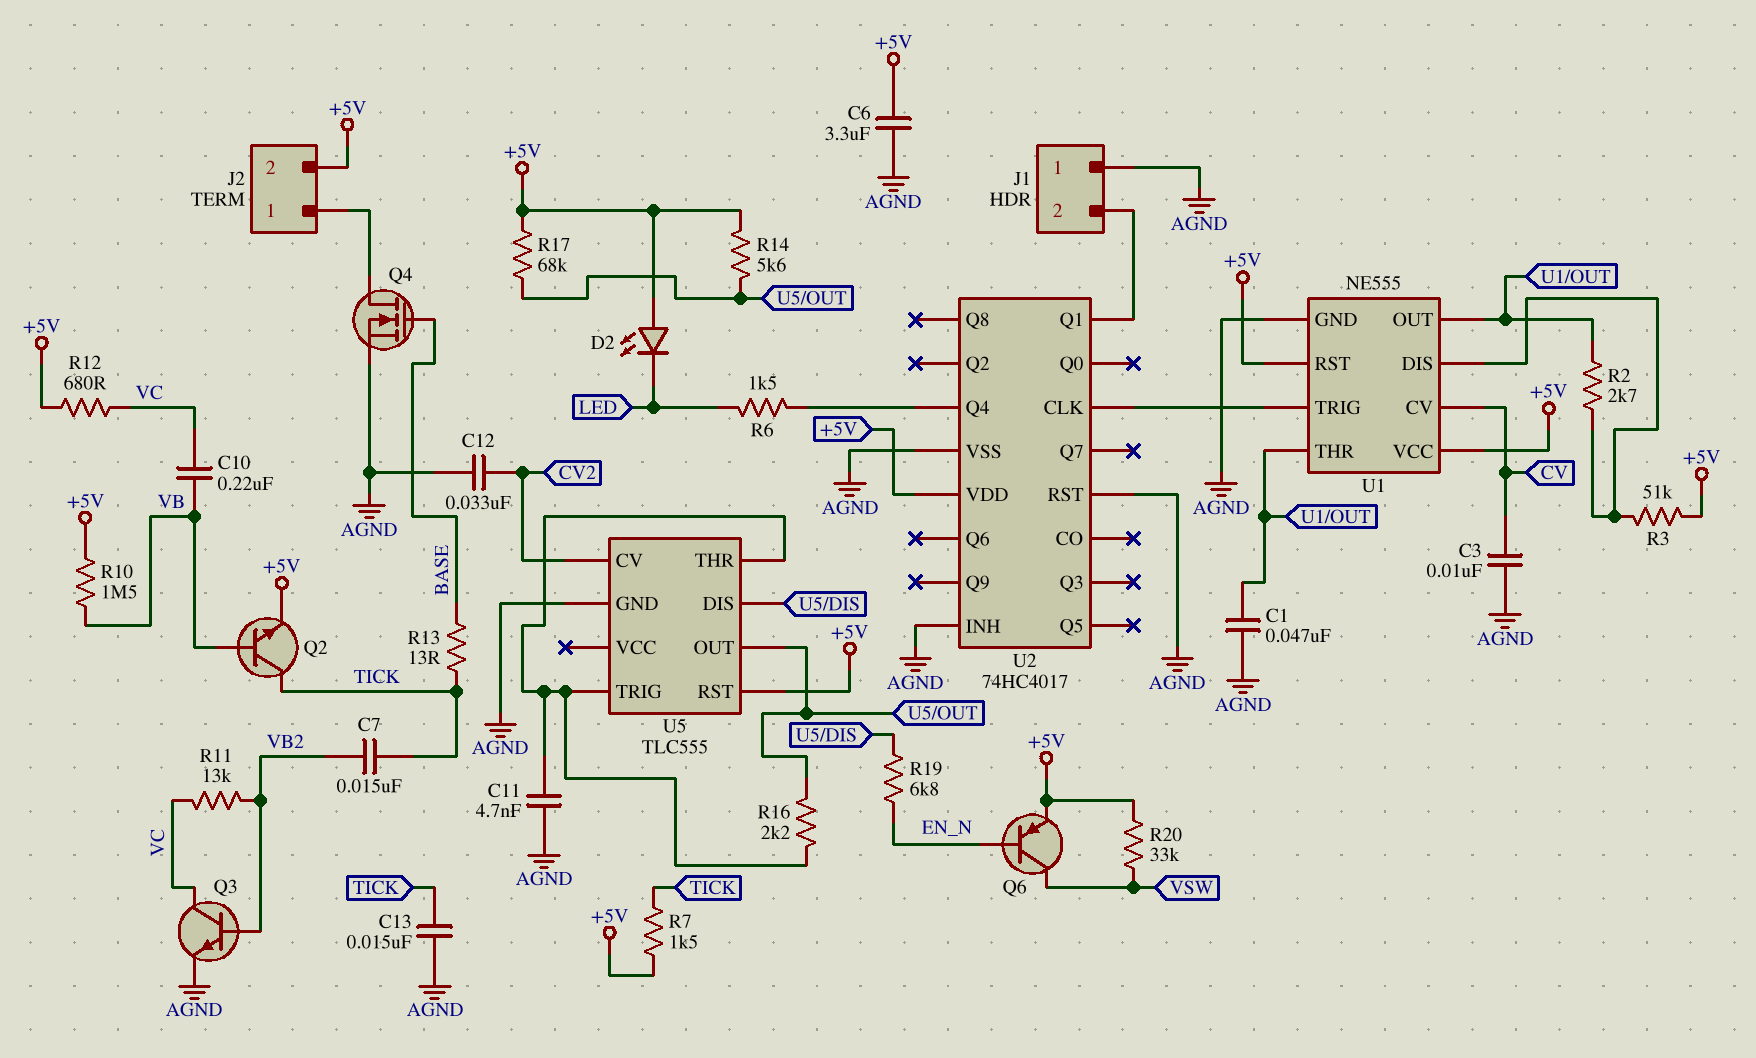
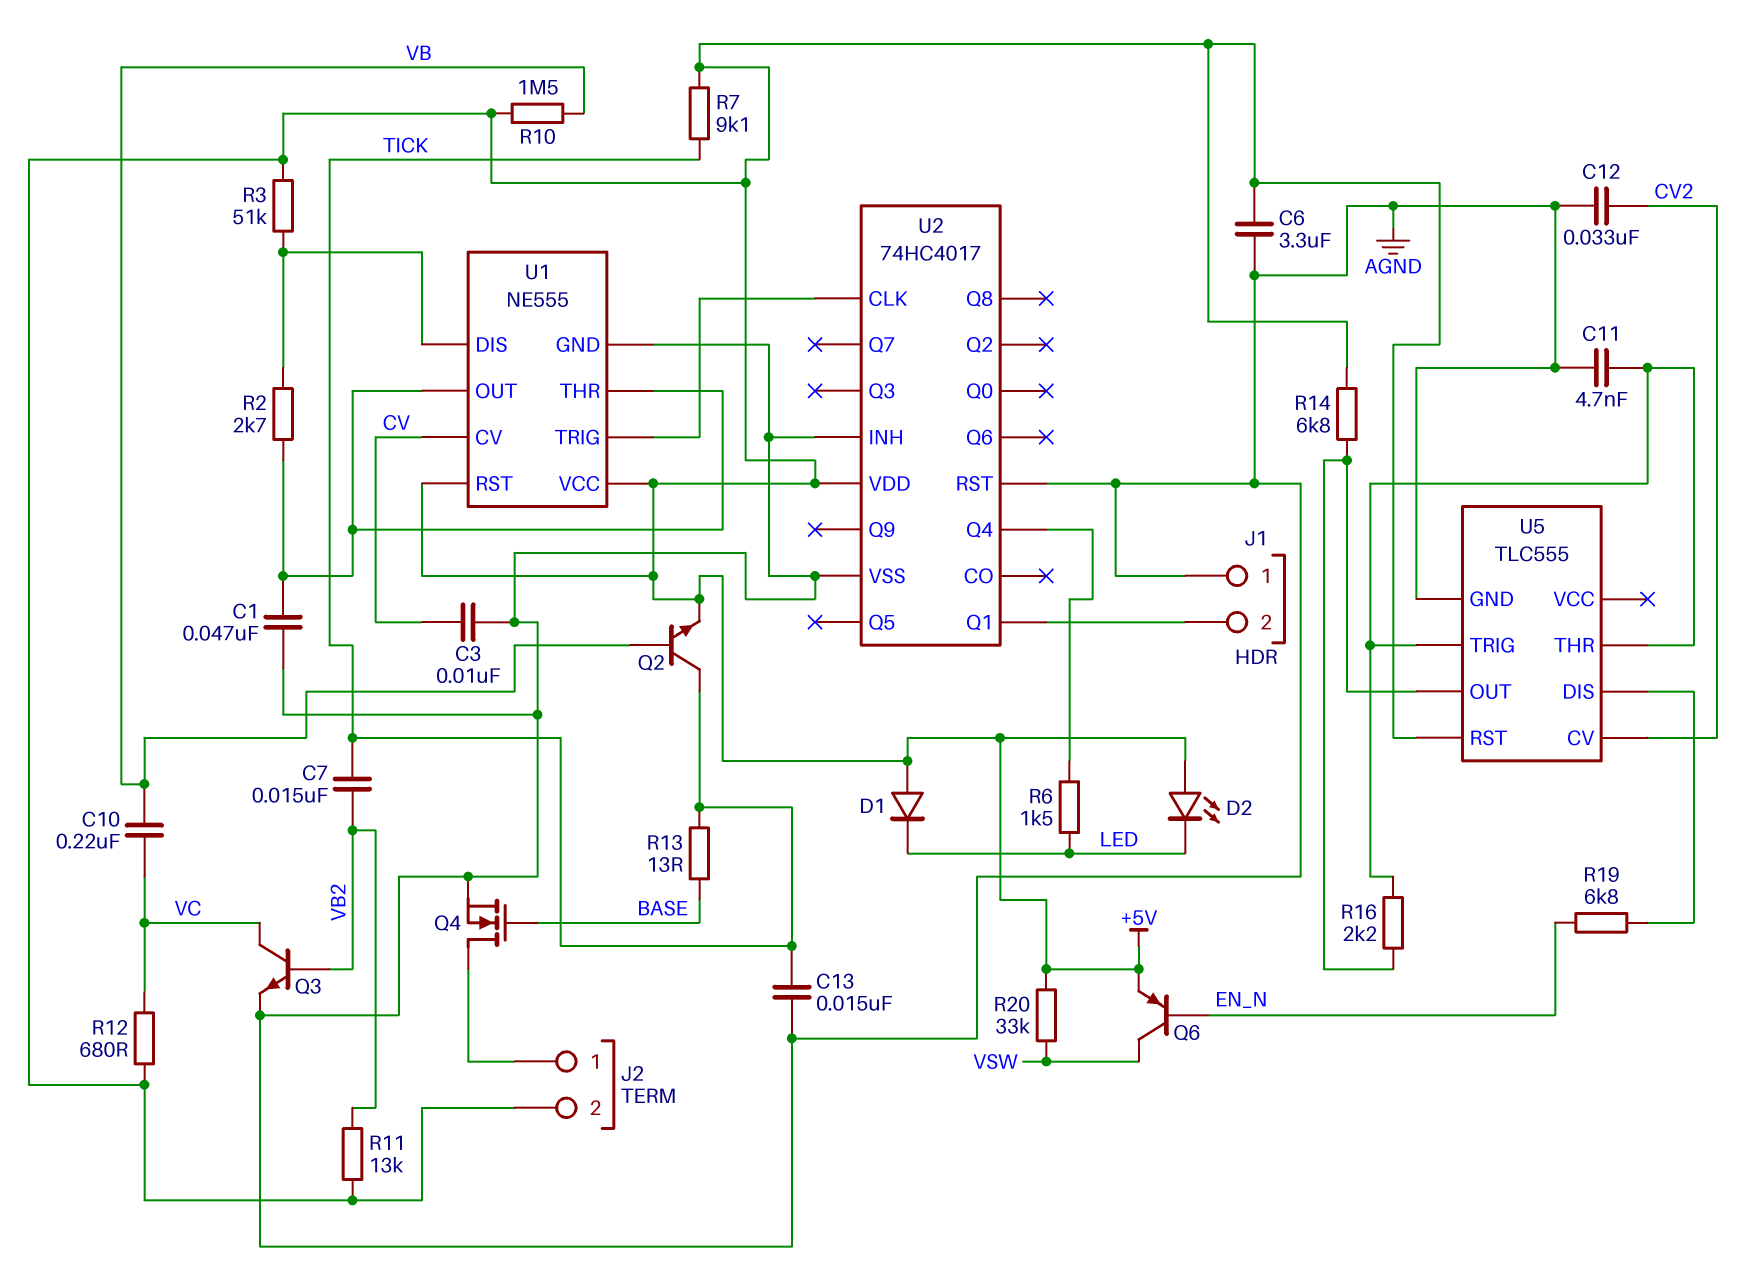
D1: none -> diode (A +5V, K LED)
R7: 1.5k (+5V, TICK) -> 9.1k (+5V, TICK)
R11: 13k (VB2, VC) -> 13k (+5V, VB2)
R14: 5.6k (+5V, U5/OUT) -> 6.8k (+5V, U5/OUT)
R17: 68k (+5V, U5/OUT) -> none

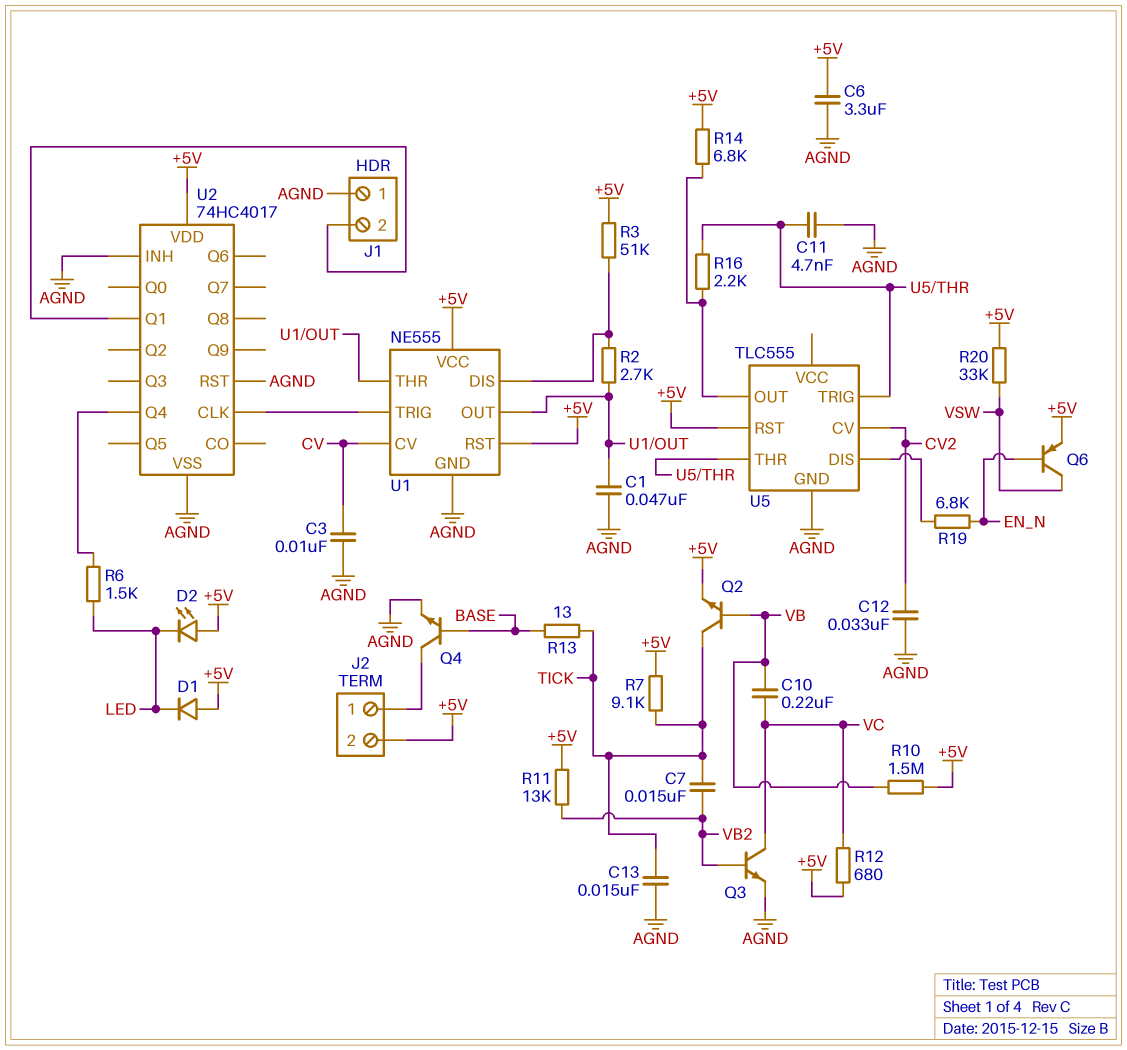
Q4: NMOS (G BASE, D J2/1, S AGND) -> NPN (B BASE, C J2/1, E AGND)

